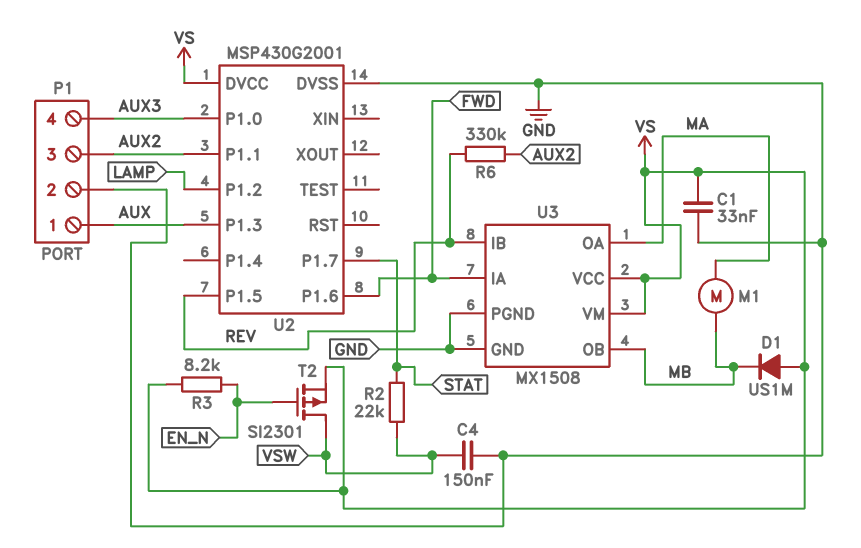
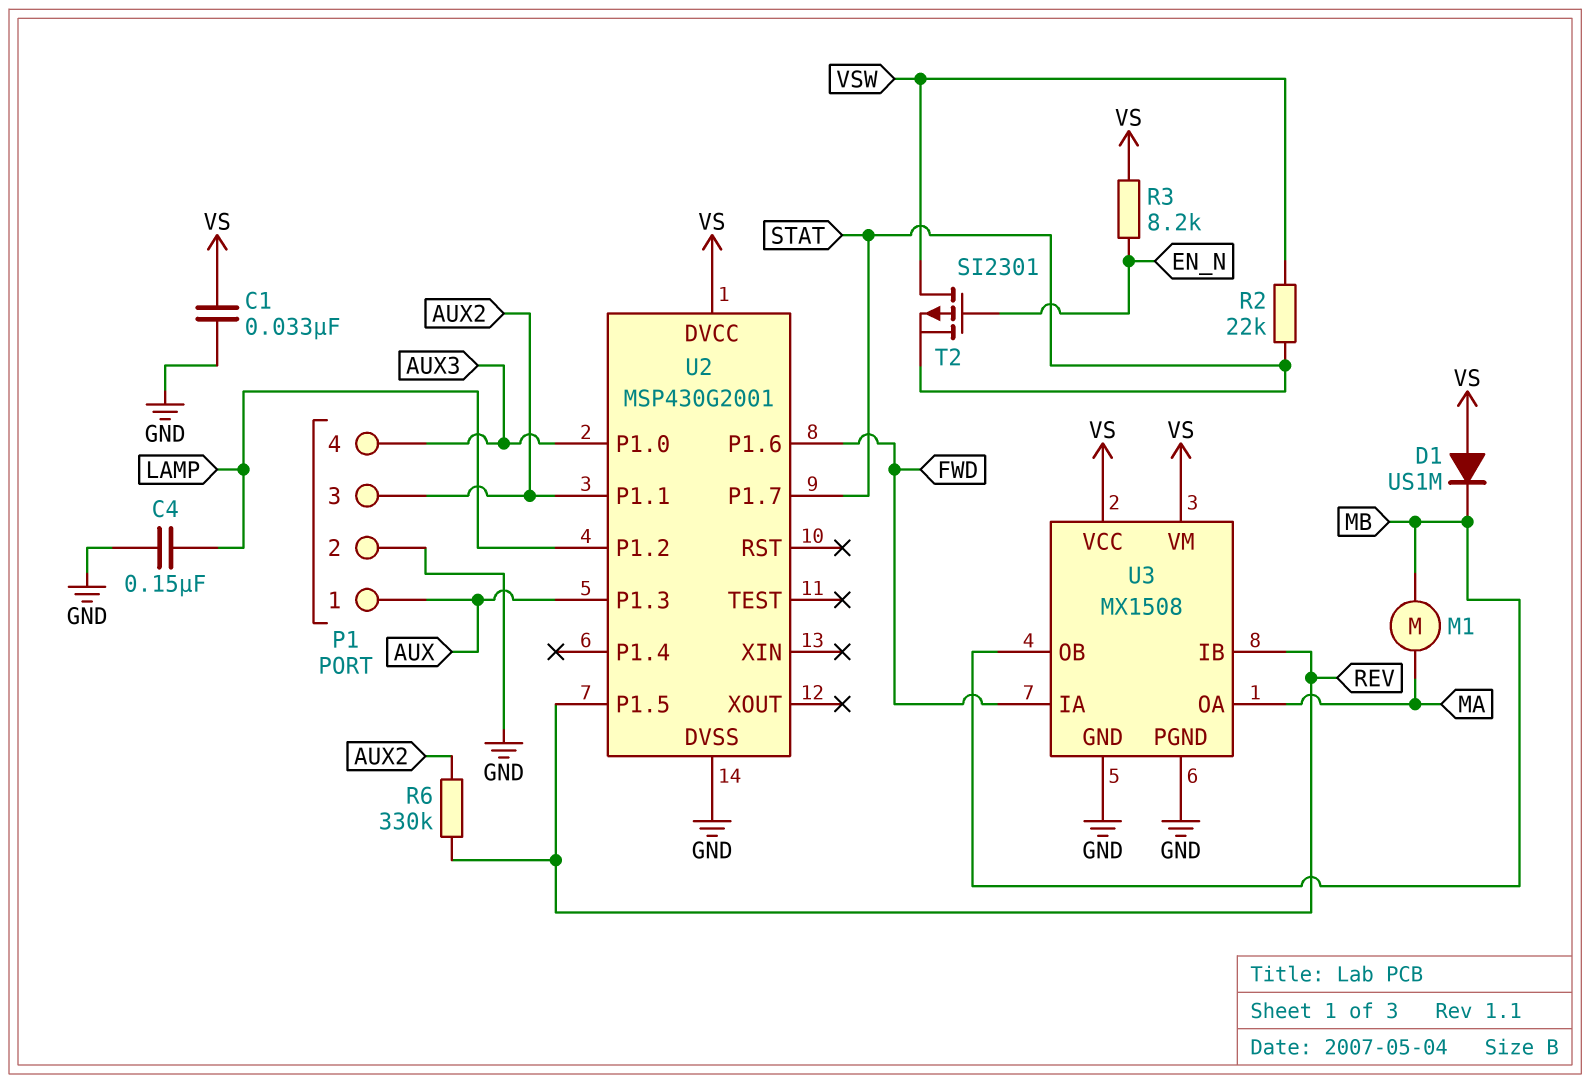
C4: 150nF (GND, VSW) -> 150nF (GND, LAMP)
T2: PMOS SI2301 (G EN_N, D VSW, S VS) -> PMOS SI2301 (G EN_N, D VSW, S STAT)

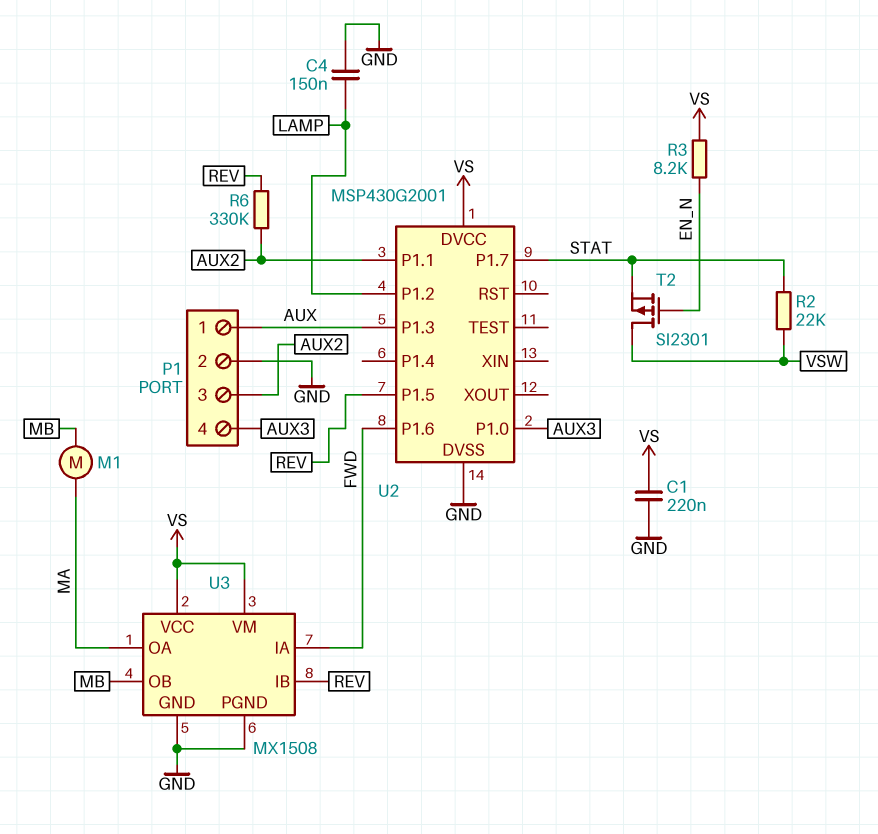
C1: 33nF (GND, VS) -> 220nF (GND, VS)
D1: diode US1M (A VS, K MB) -> none

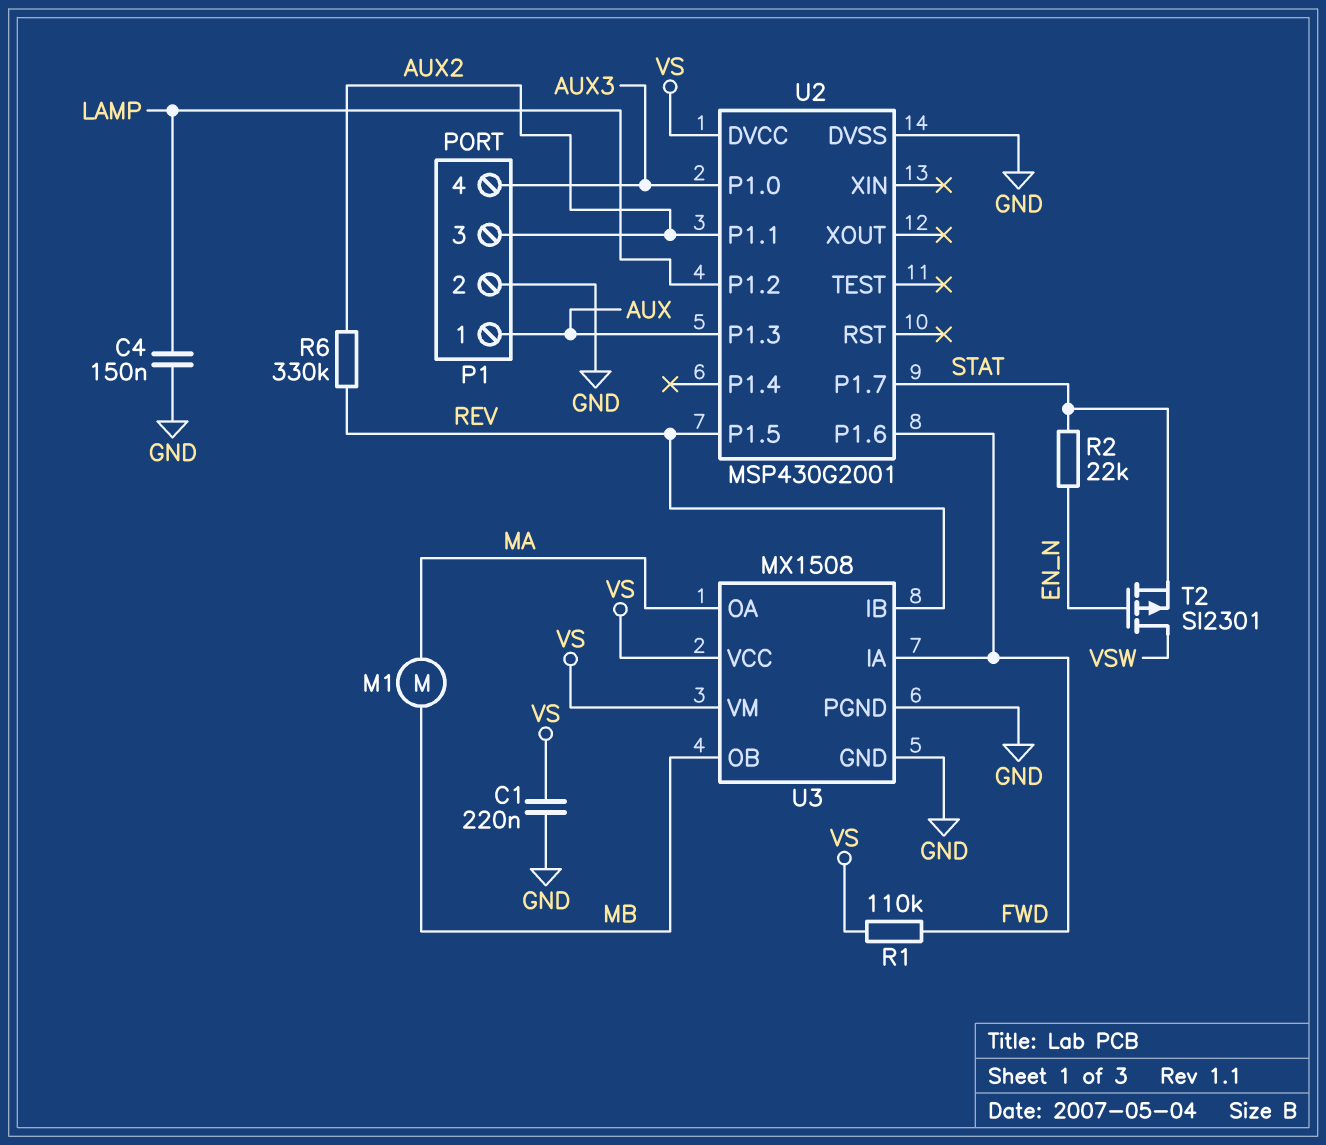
R1: none -> 110k (FWD, VS)
R2: 22k (STAT, VSW) -> 22k (EN_N, STAT)
R3: 8.2k (EN_N, VS) -> none

